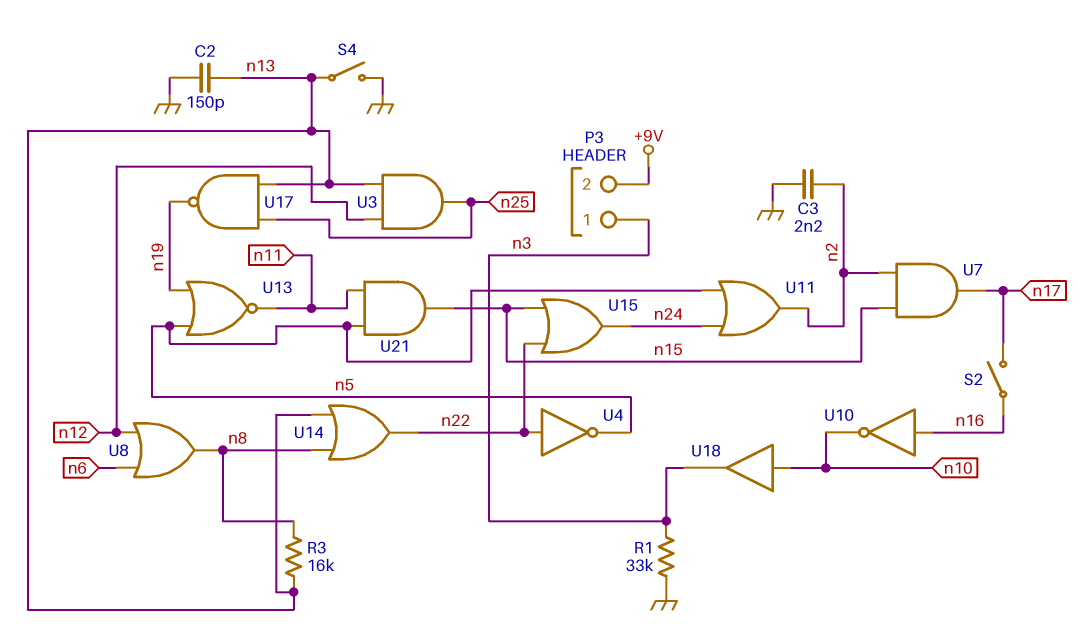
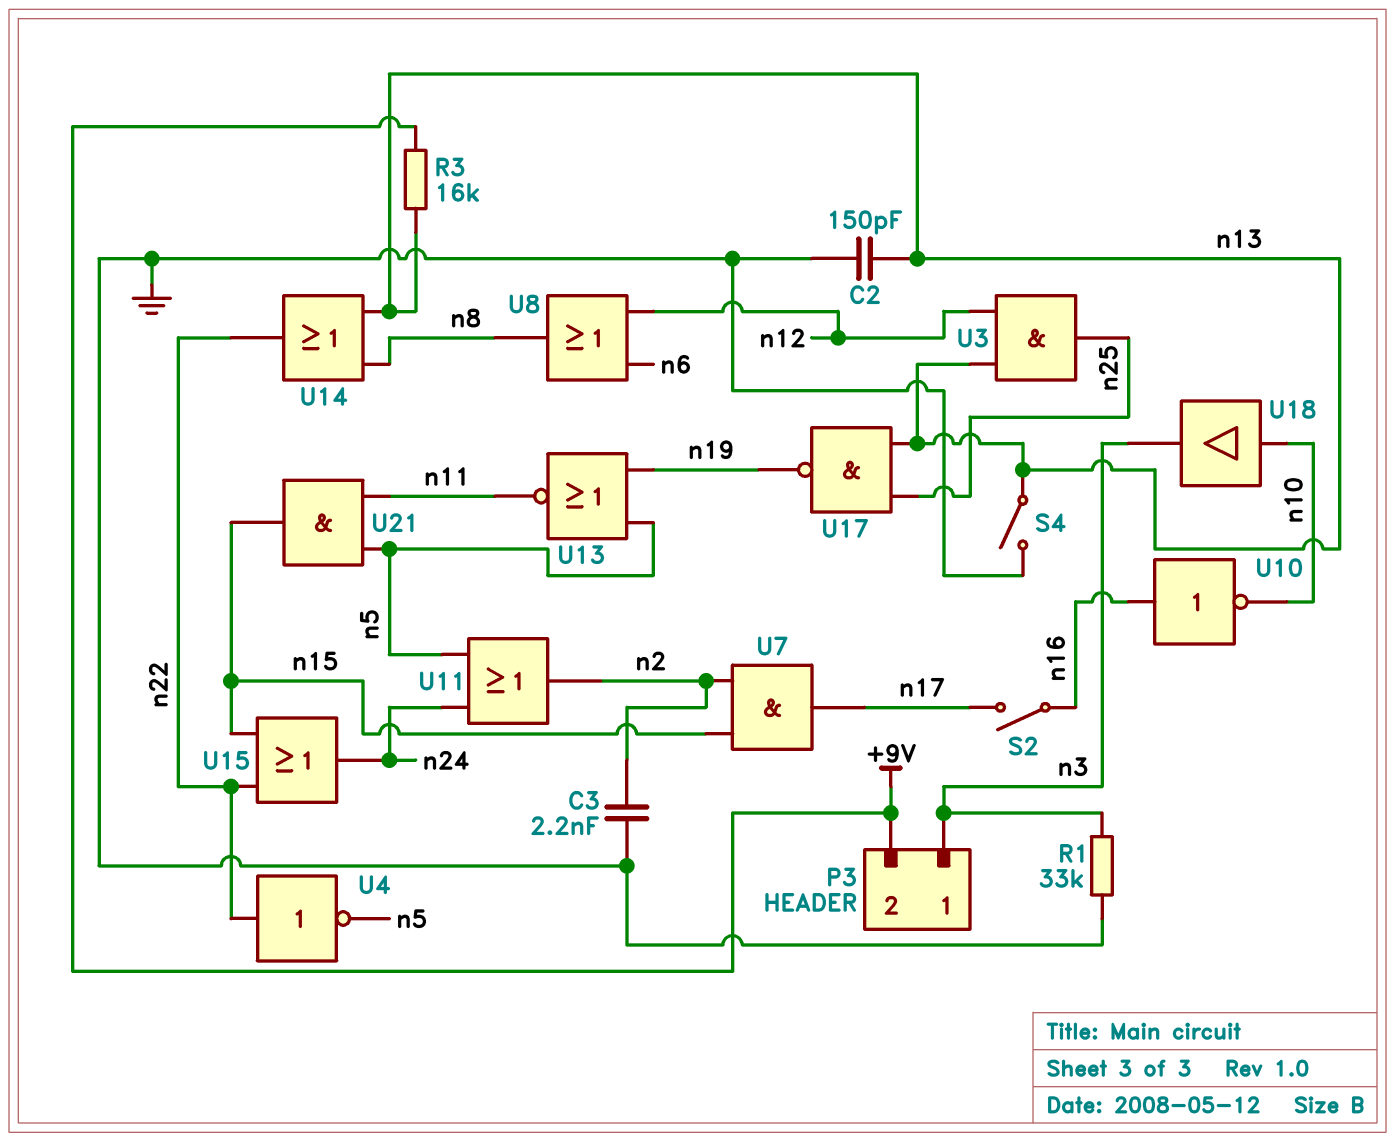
R3: 16k (n8, n13) -> 16k (+9V, n13)

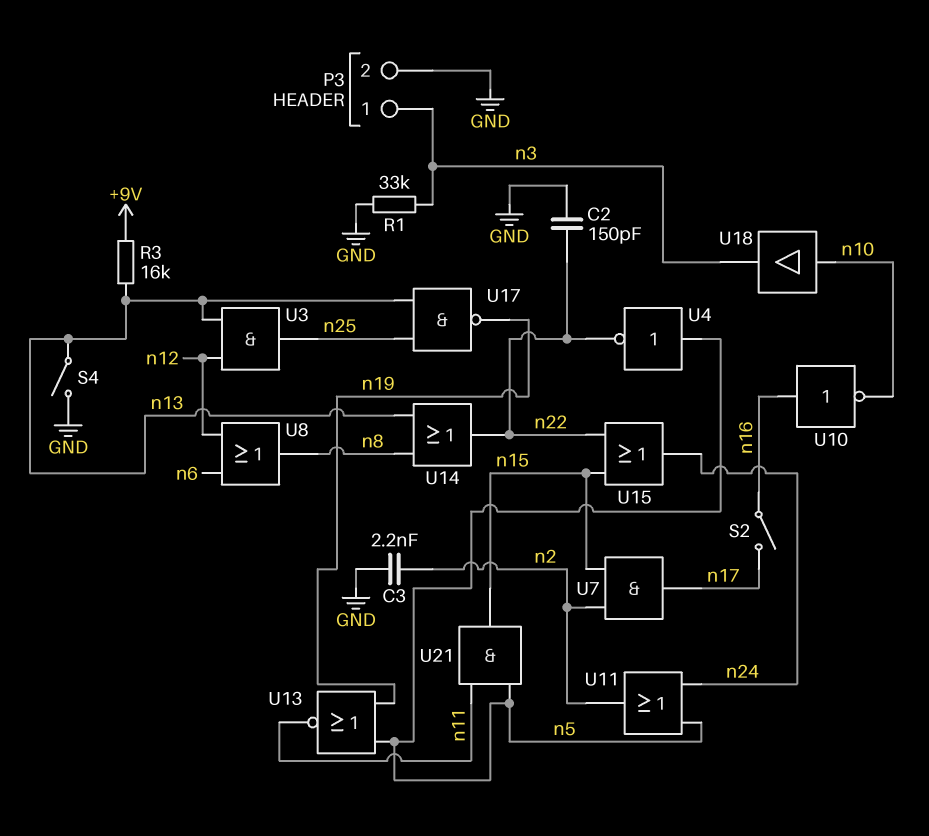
C2: 150pF (GND, n13) -> 150pF (GND, n22)
P3 pin 2: +9V -> GND
U4: NOT (in n22, out n5) -> NOT (in n5, out n22)

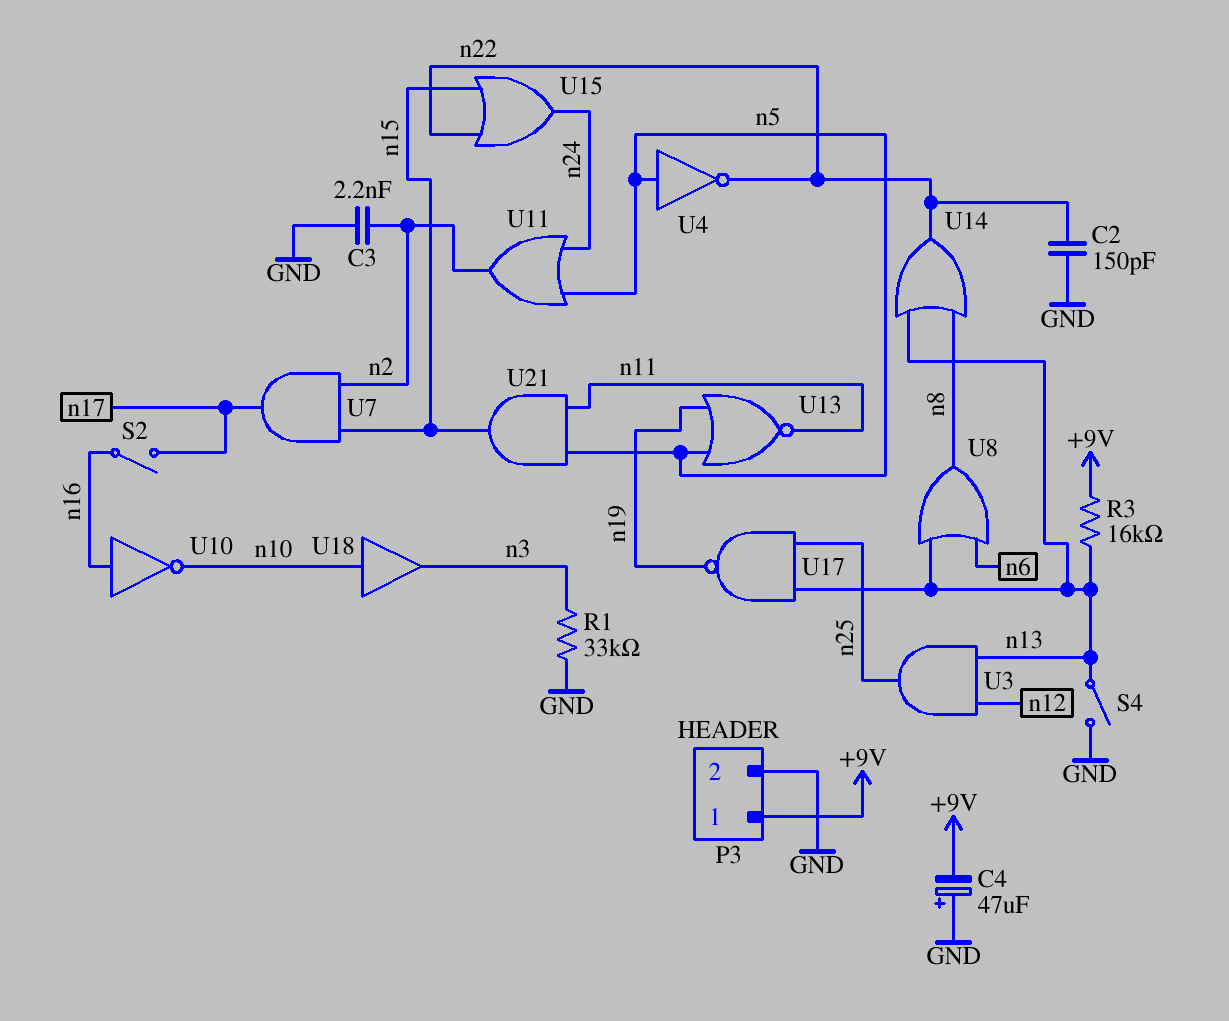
C4: none -> 47uF (plus GND, minus +9V)
P3 pin 1: n3 -> +9V
U8: OR (in n6, in n12, out n8) -> OR (in n6, in n13, out n8)

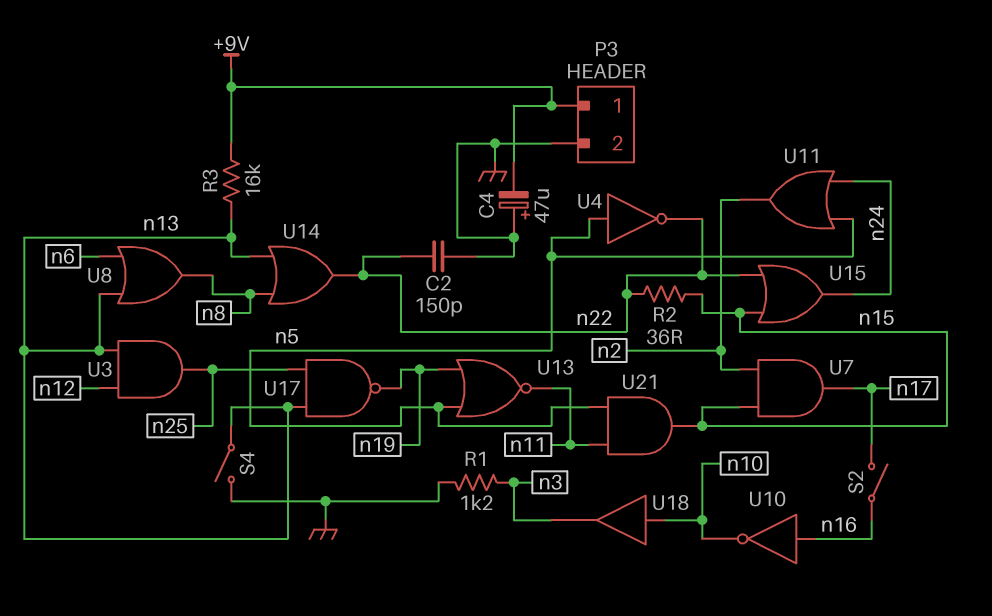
C3: 2.2nF (GND, n2) -> none
R1: 33k (GND, n3) -> 1.2k (GND, n3)
R2: none -> 36 (n15, n22)

